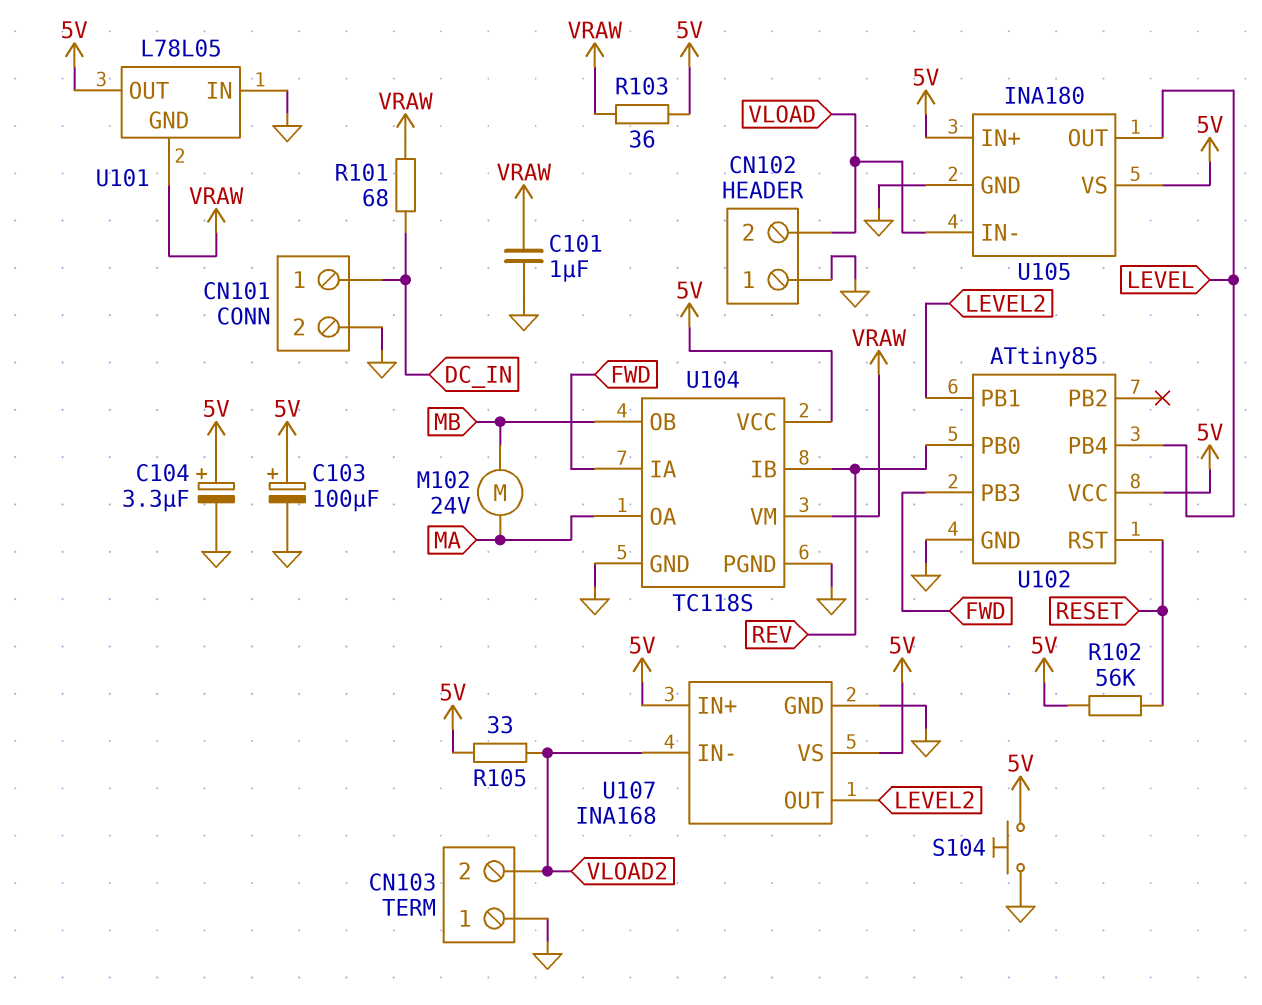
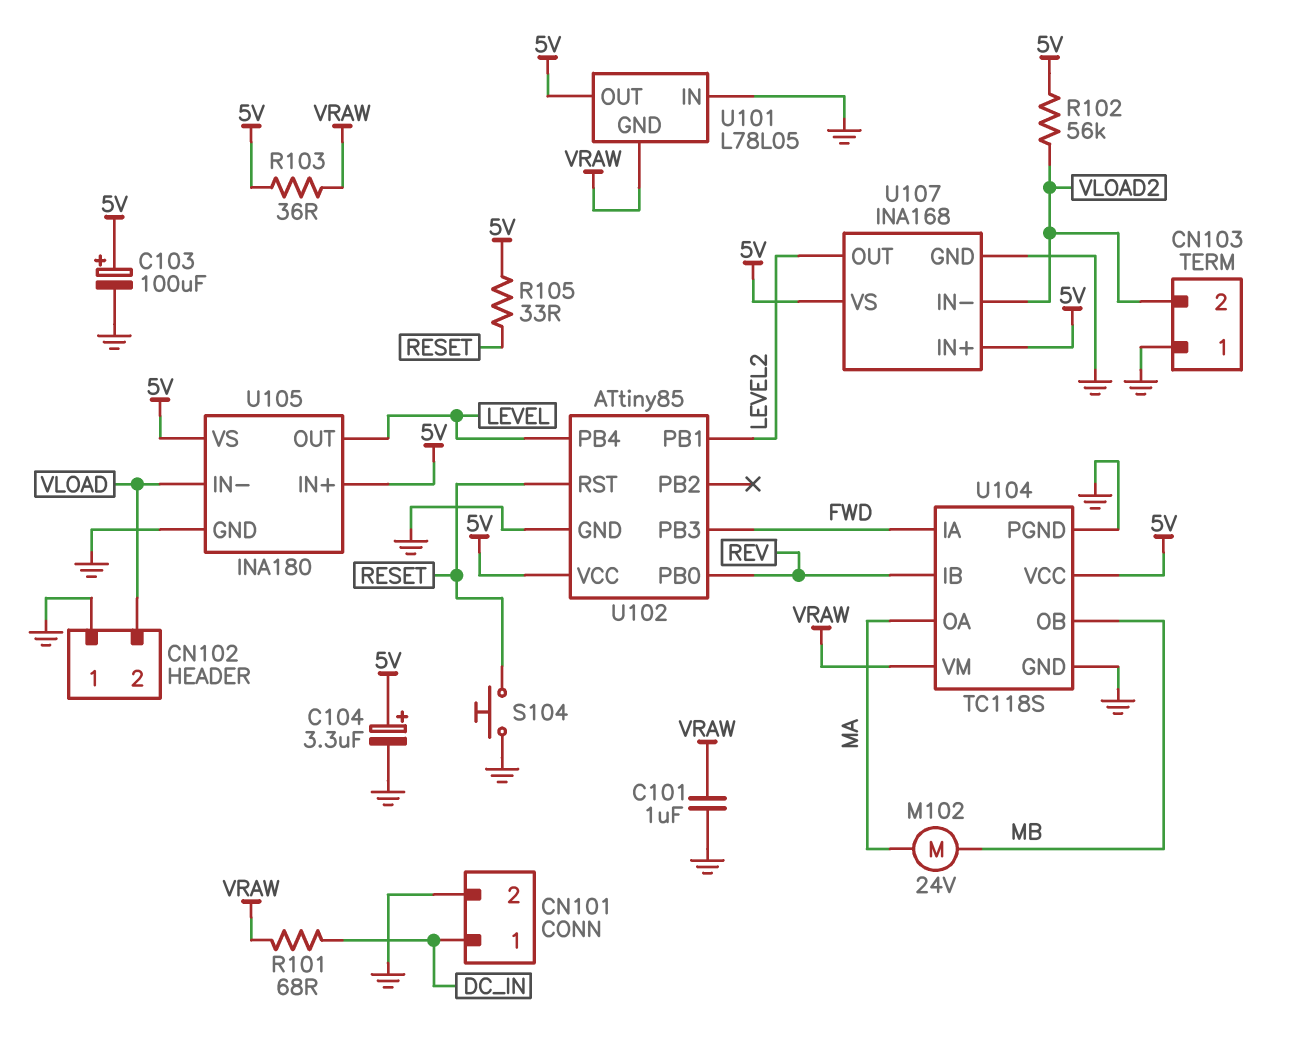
R102: 56k (5V, RESET) -> 56k (5V, VLOAD2)
R105: 33 (5V, VLOAD2) -> 33 (5V, RESET)
S104: button (5V, GND) -> button (GND, RESET)

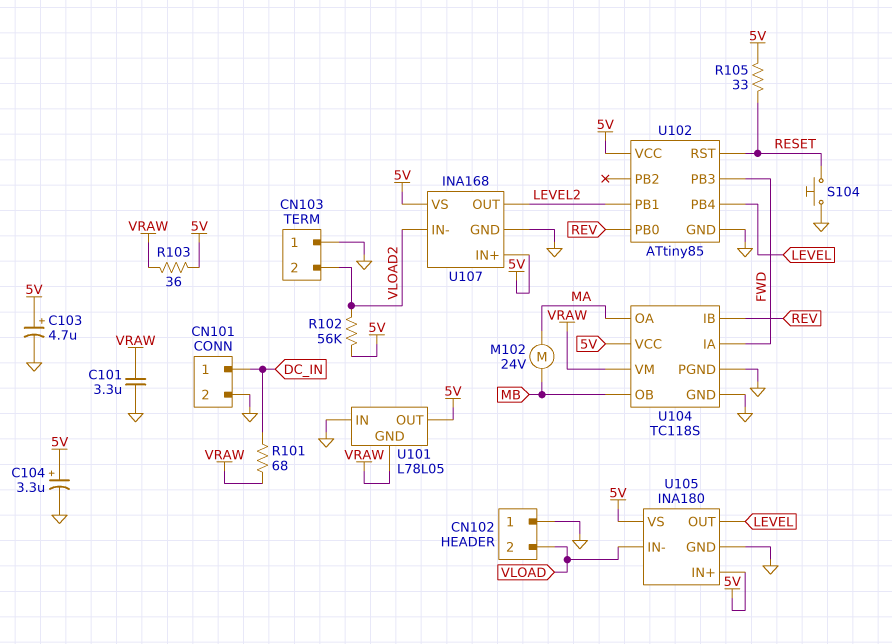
C101: 1uF (GND, VRAW) -> 3.3uF (GND, VRAW)
C103: 100uF (plus 5V, minus GND) -> 4.7uF (plus 5V, minus GND)

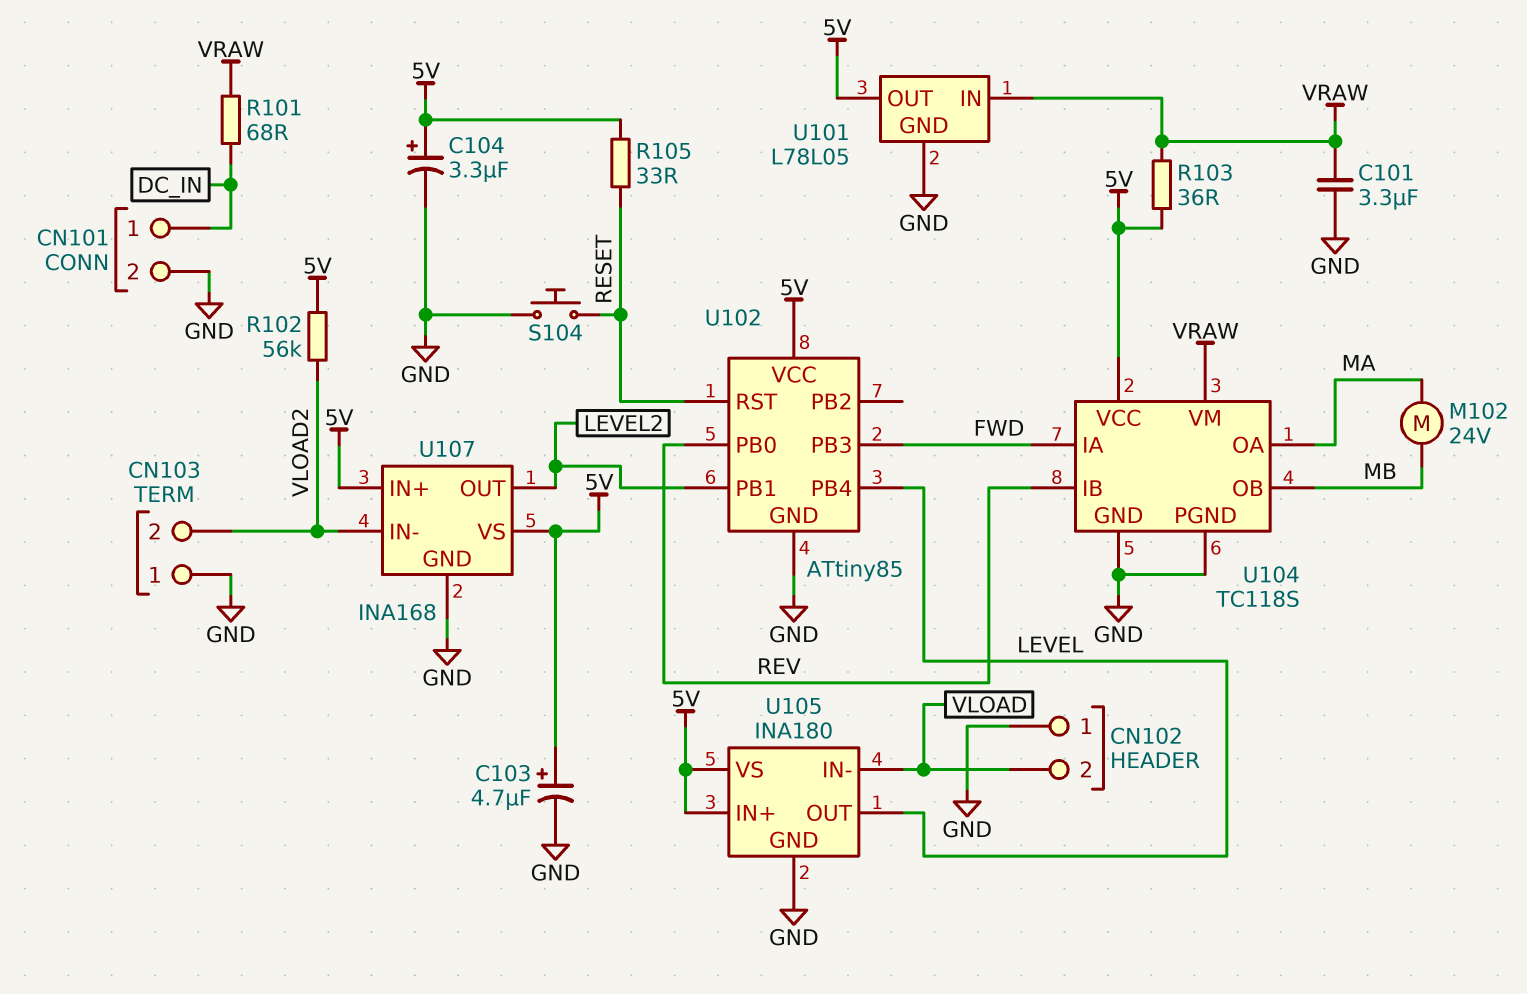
U101 pin GND: VRAW -> GND
U101 pin IN: GND -> VRAW

